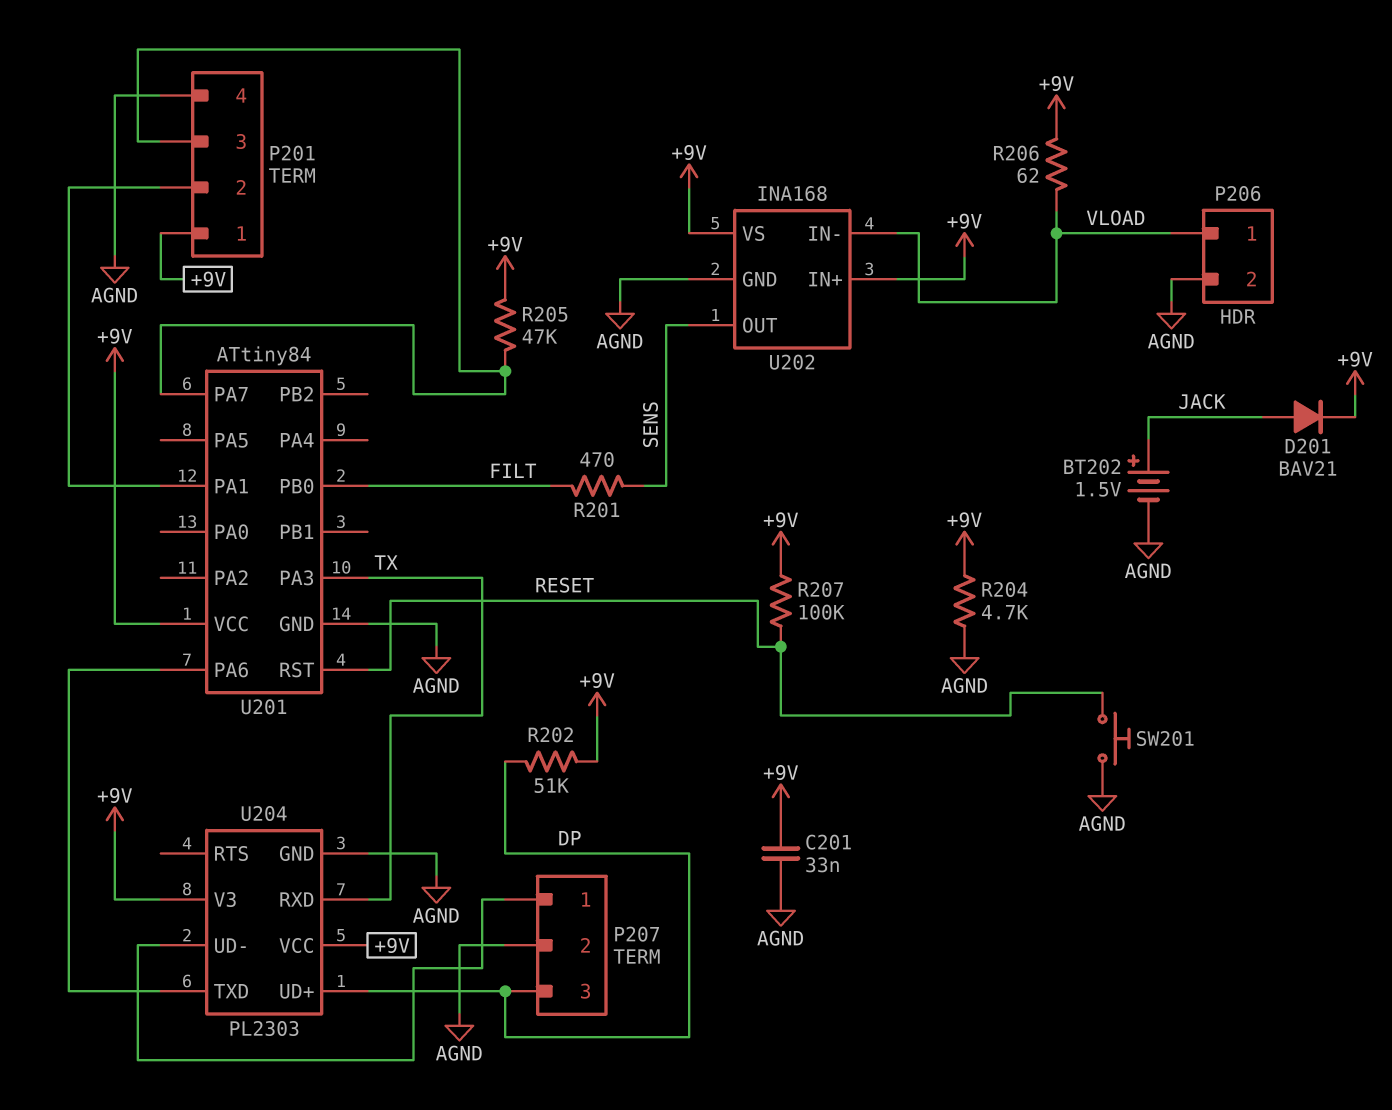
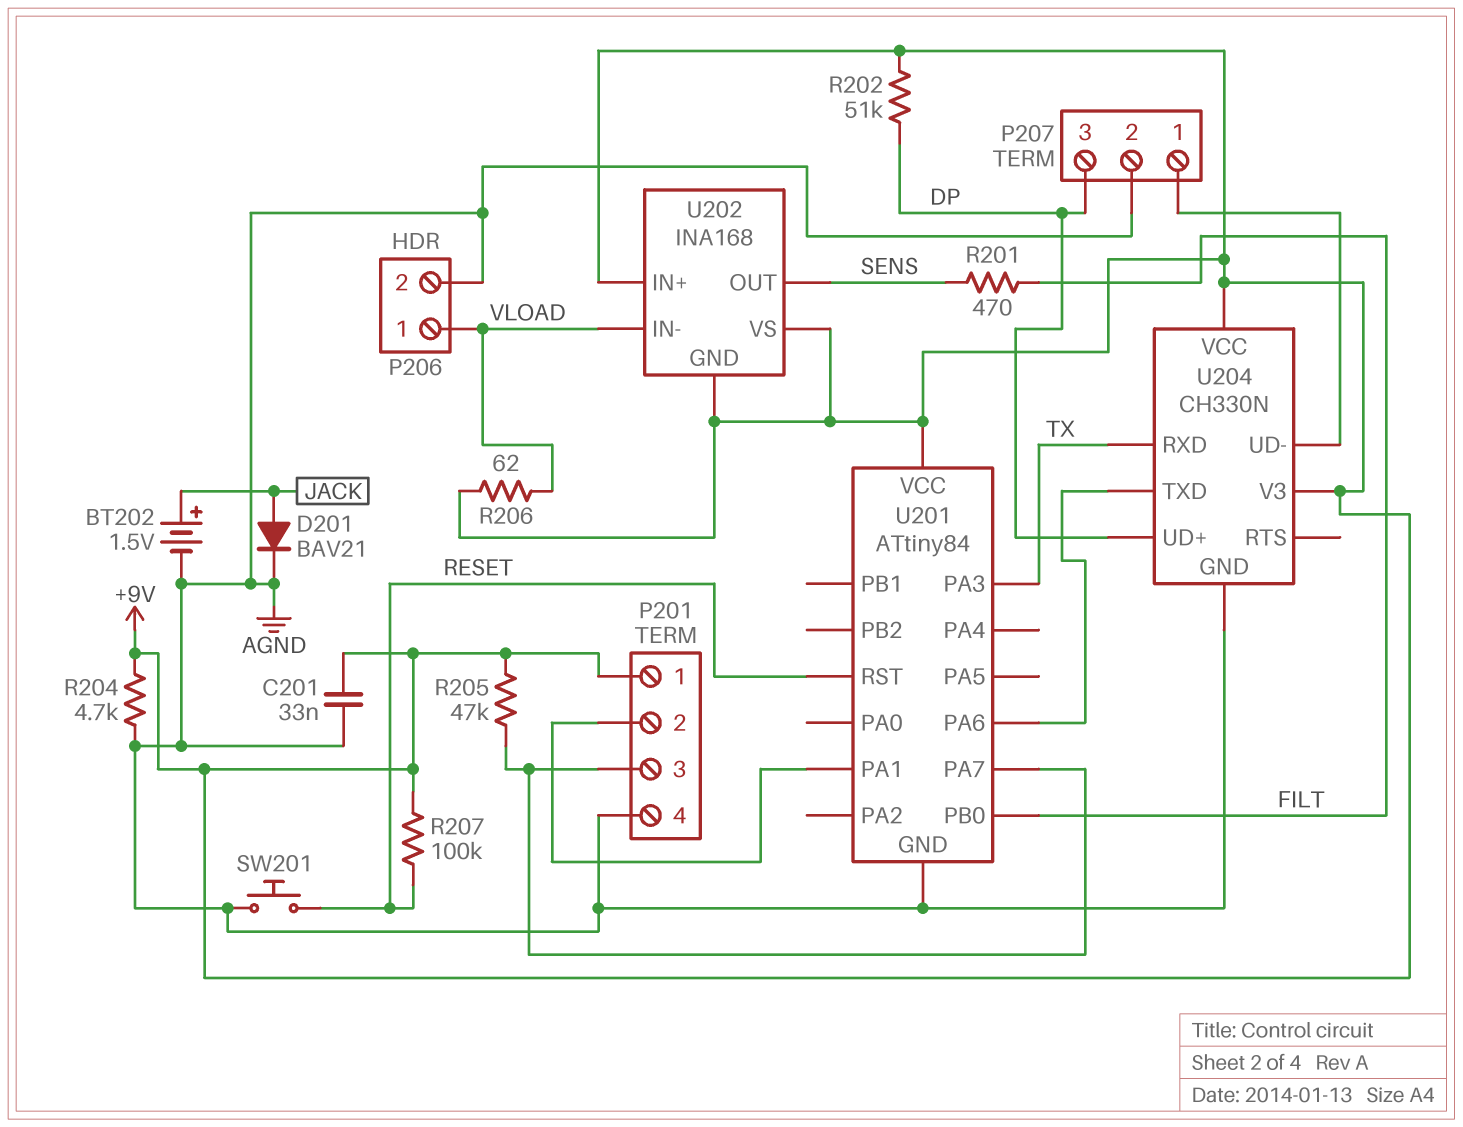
D201: diode BAV21 (A JACK, K +9V) -> diode BAV21 (A JACK, K AGND)
U202 pin GND: AGND -> +9V
U204: PL2303 -> CH330N

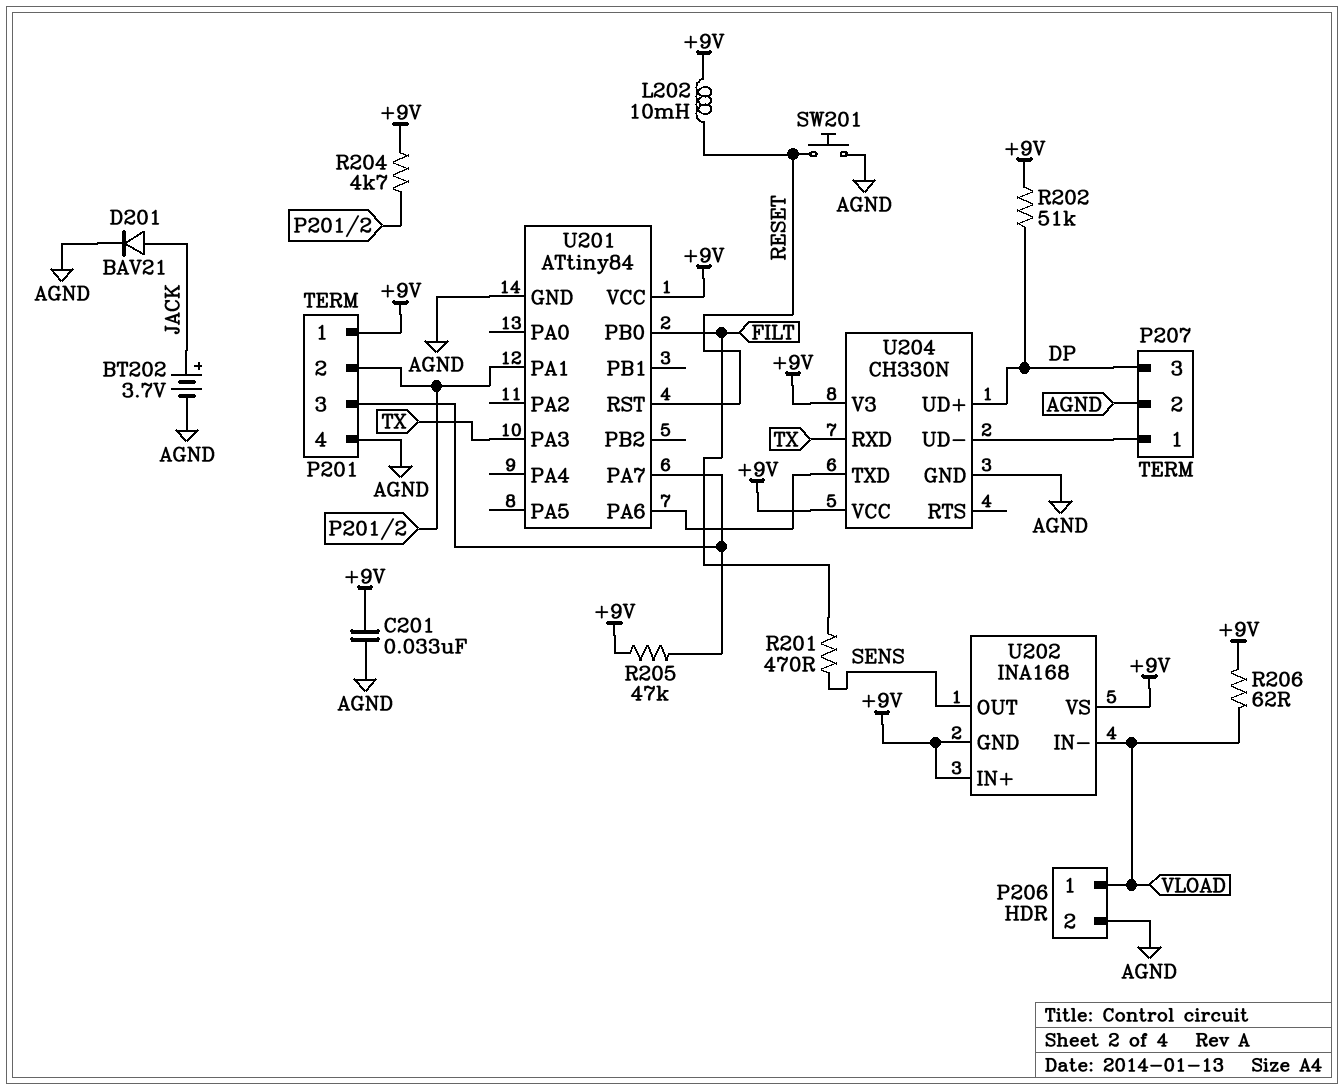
BT202: 1.5V (plus JACK, minus AGND) -> 3.7V (plus JACK, minus AGND)
L202: none -> 10mH (+9V, RESET)
R204: 4.7k (+9V, AGND) -> 4.7k (+9V, P201/2)
R207: 100k (+9V, RESET) -> none

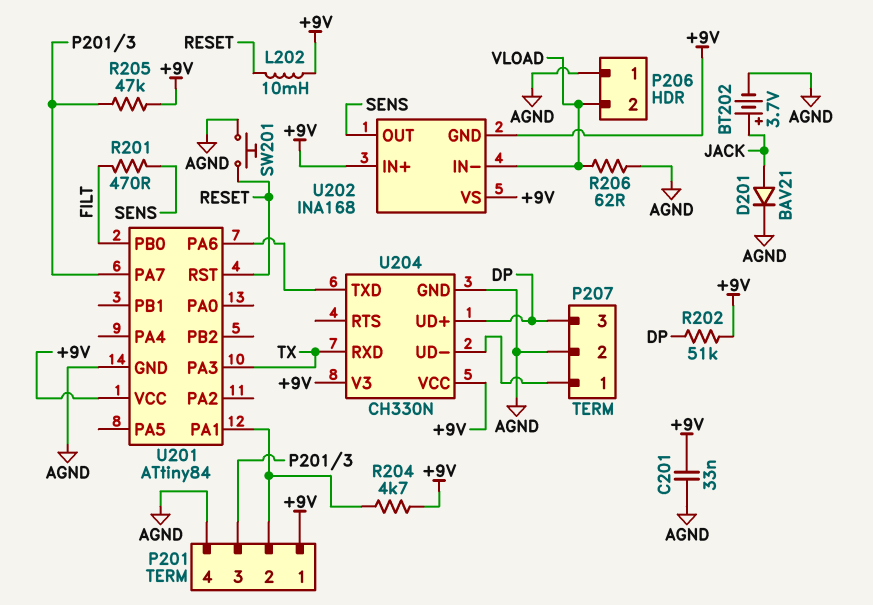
P206 pin 1: VLOAD -> AGND
P206 pin 2: AGND -> VLOAD
R206: 62 (+9V, VLOAD) -> 62 (AGND, VLOAD)

